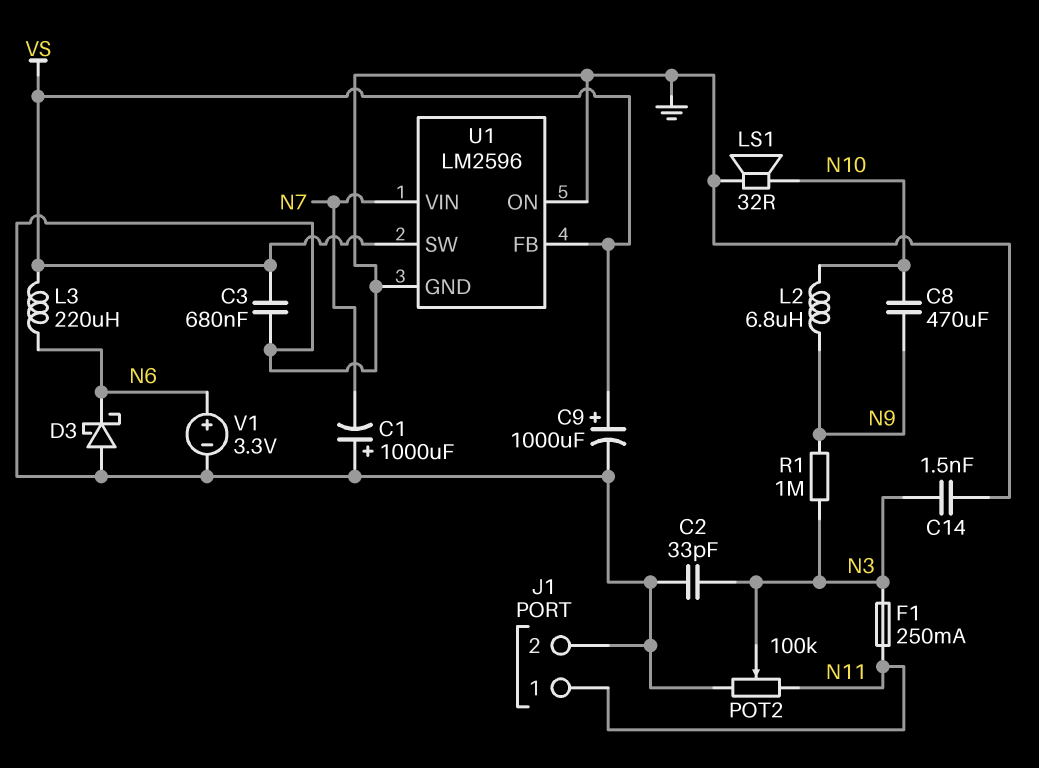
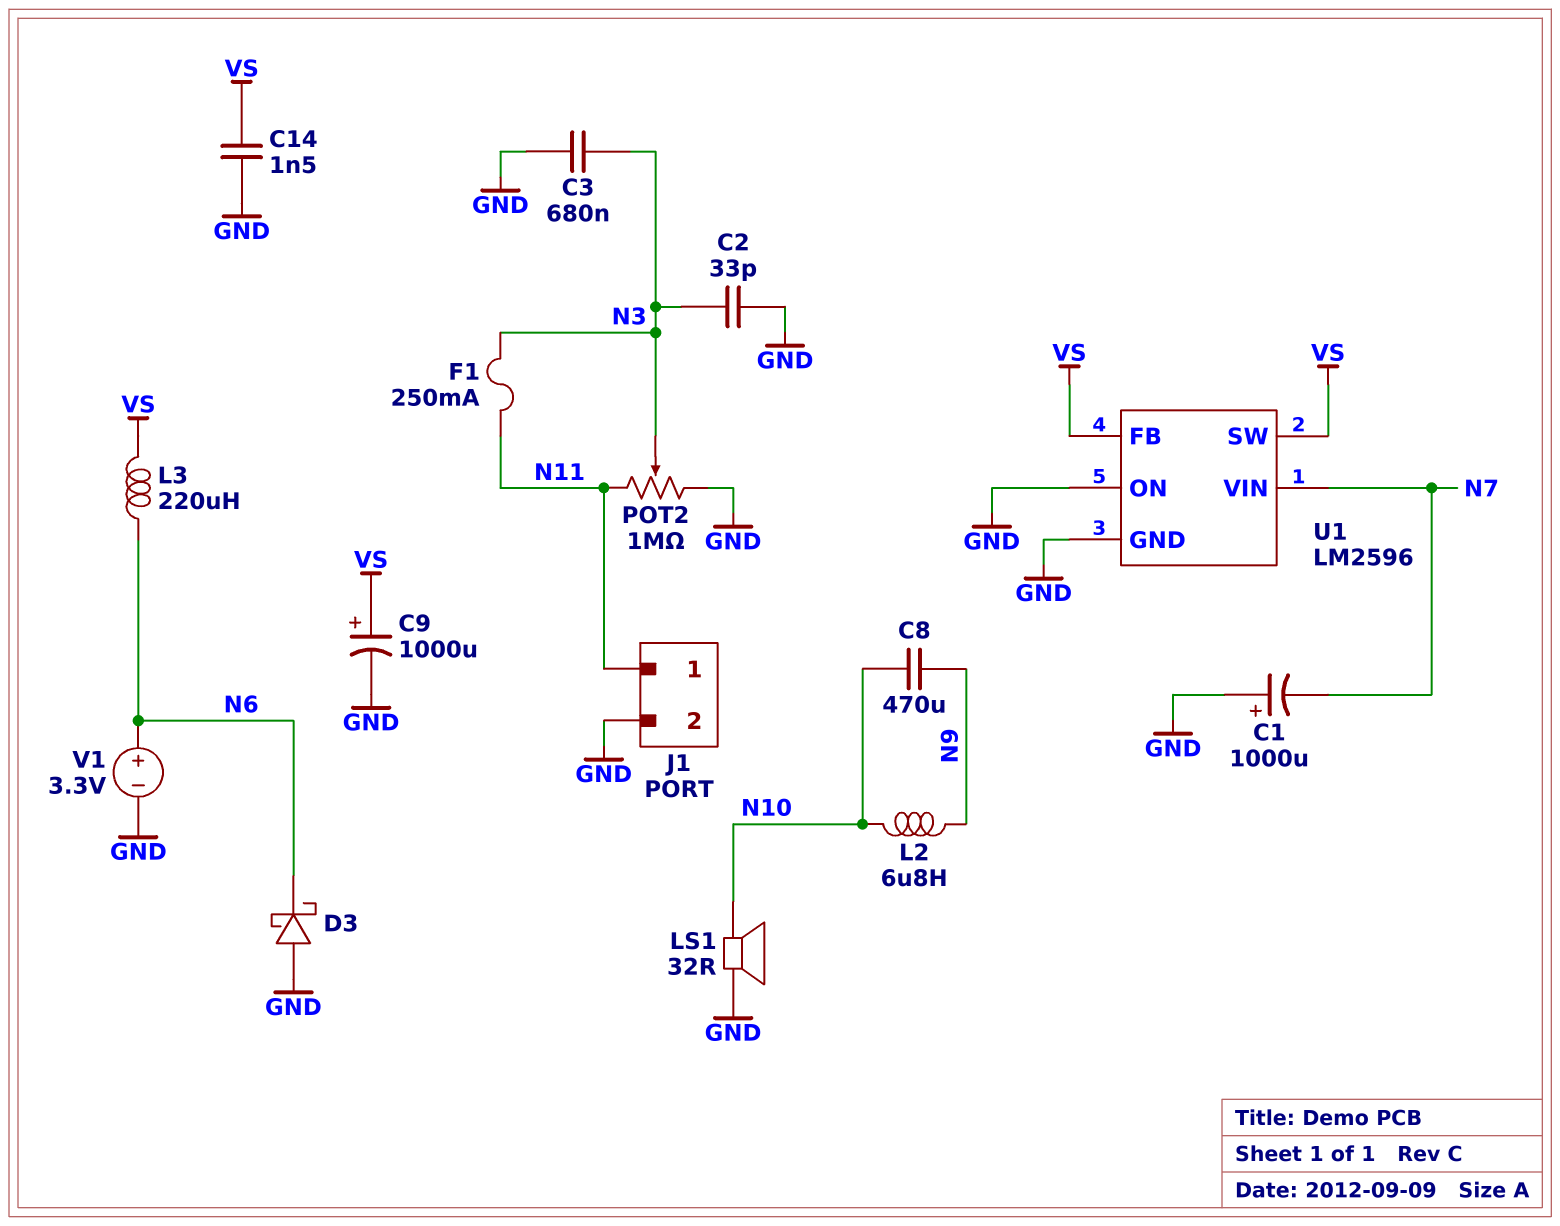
C3: 680nF (GND, VS) -> 680nF (GND, N3)
C14: 1.5nF (GND, N3) -> 1.5nF (GND, VS)
POT2: 100k (GND, N11, wiper N3) -> 1M (GND, N11, wiper N3)
R1: 1M (N3, N9) -> none

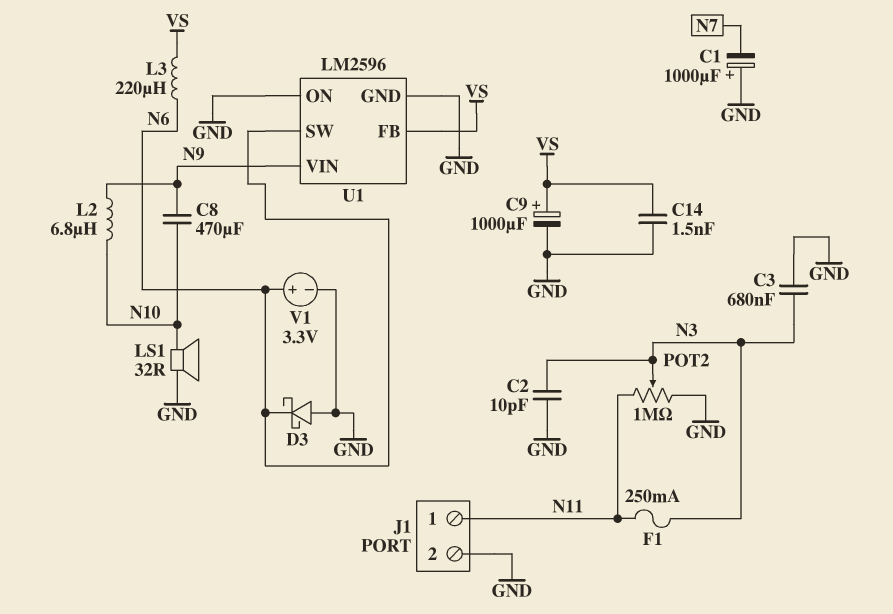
C2: 33pF (GND, N3) -> 10pF (GND, N3)
U1 pin SW: VS -> N6
U1 pin VIN: N7 -> N9

